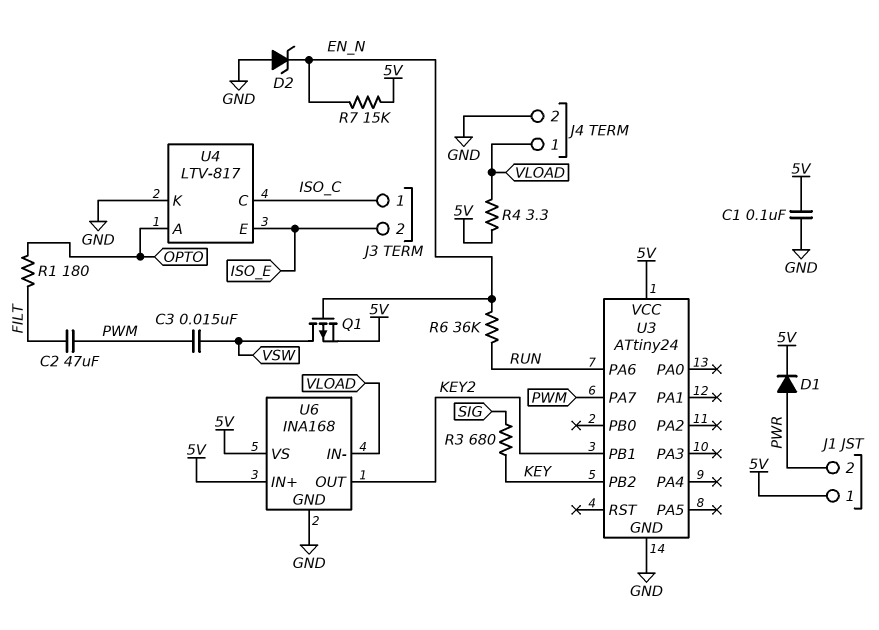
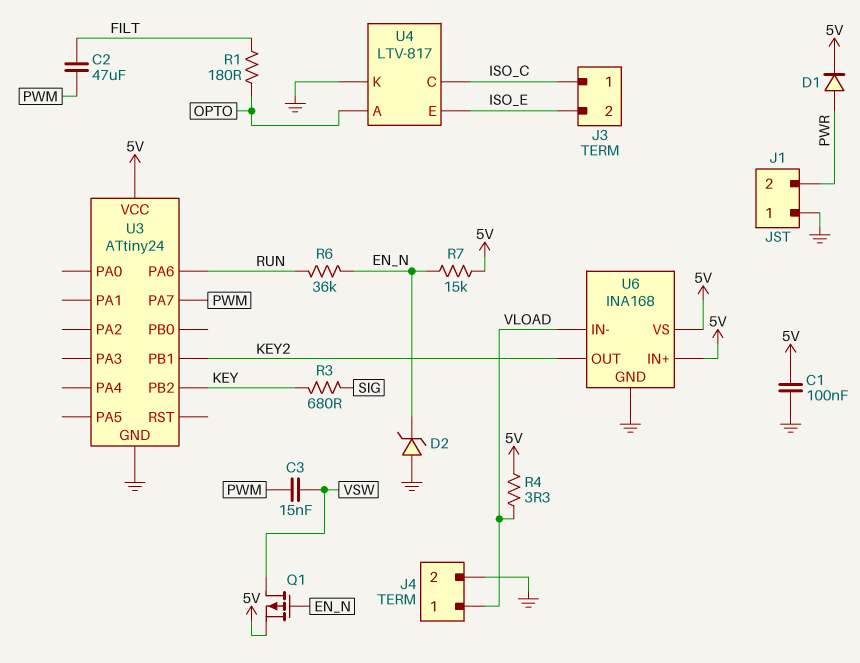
J1 pin 1: 5V -> GND

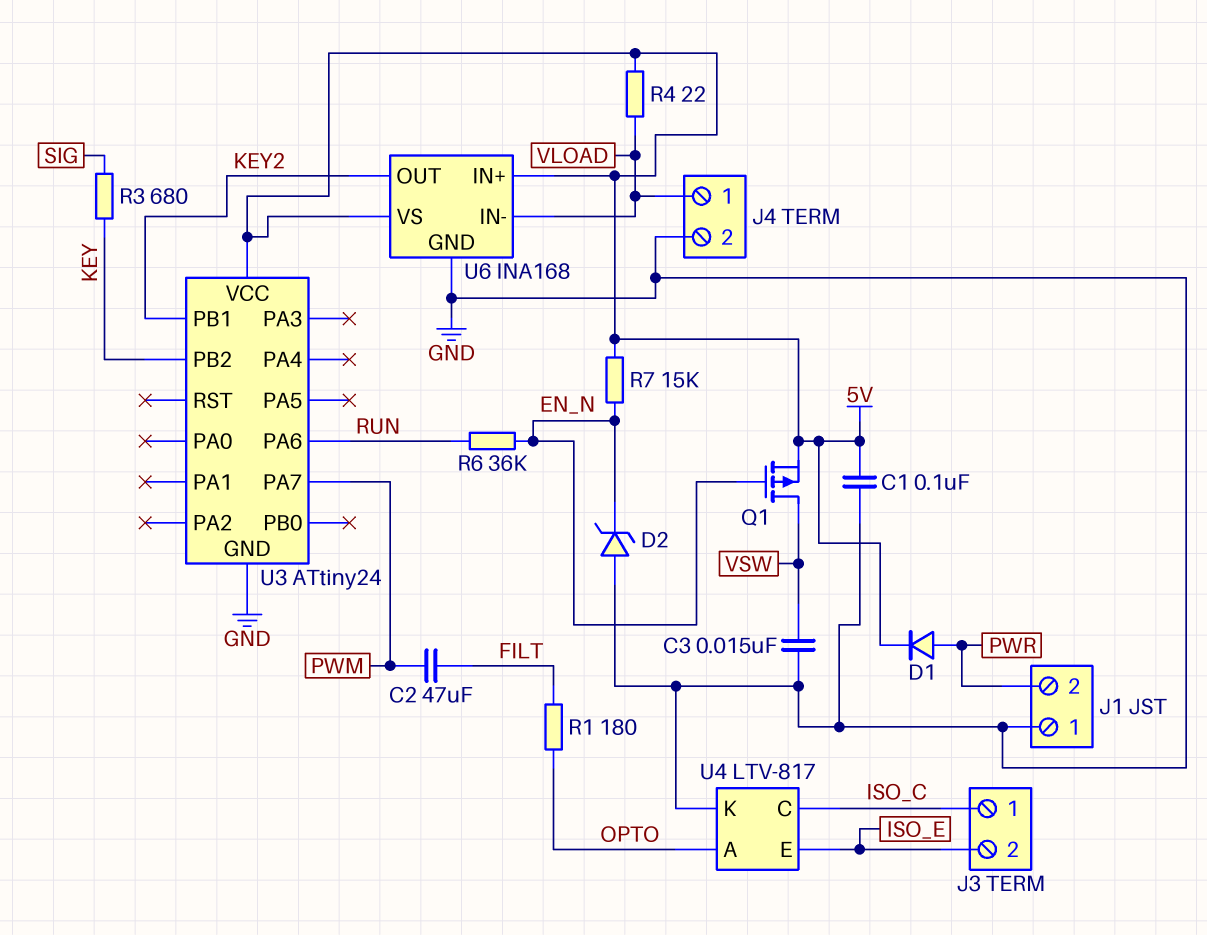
C3: 15nF (PWM, VSW) -> 15nF (GND, VSW)
R4: 3.3 (5V, VLOAD) -> 22 (5V, VLOAD)

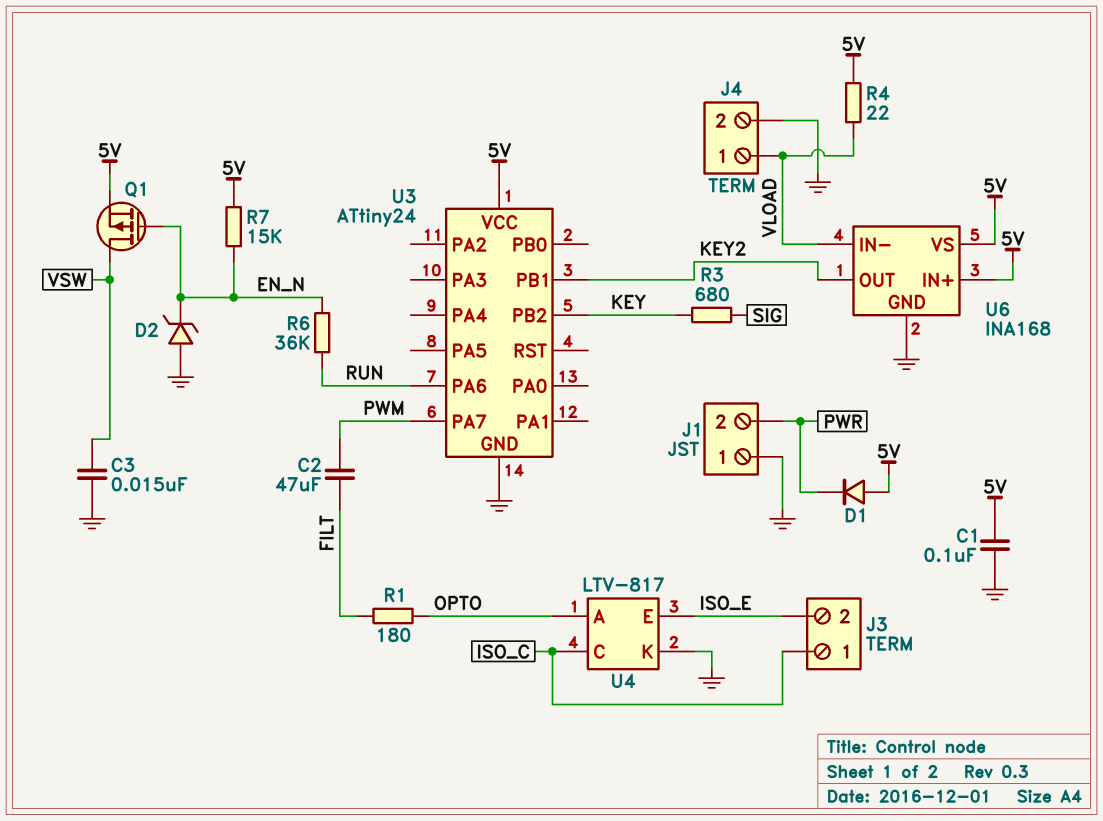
D1: diode (A PWR, K 5V) -> diode (A 5V, K PWR)

